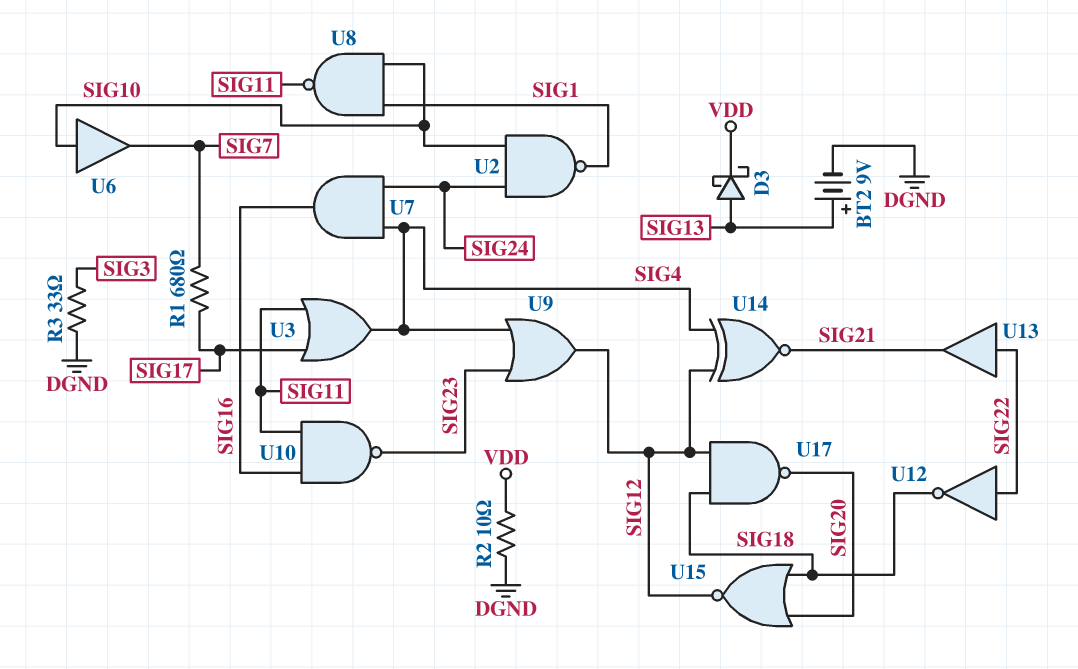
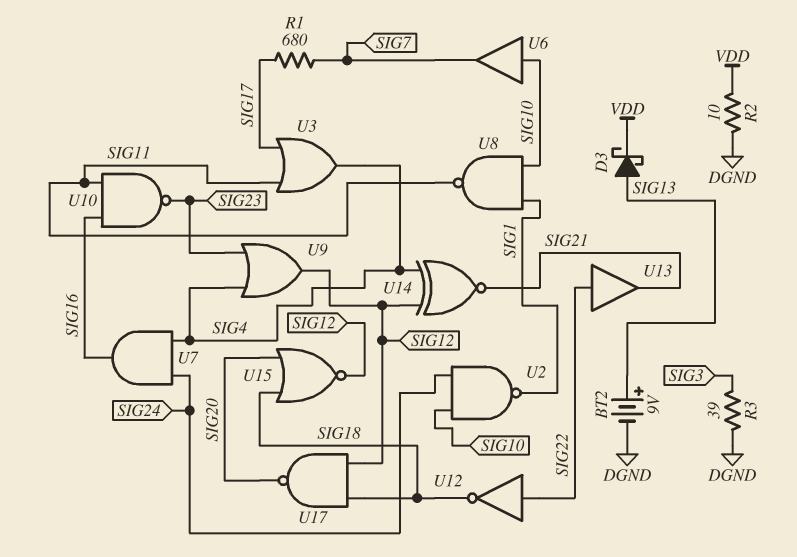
R3: 33 (DGND, SIG3) -> 39 (DGND, SIG3)

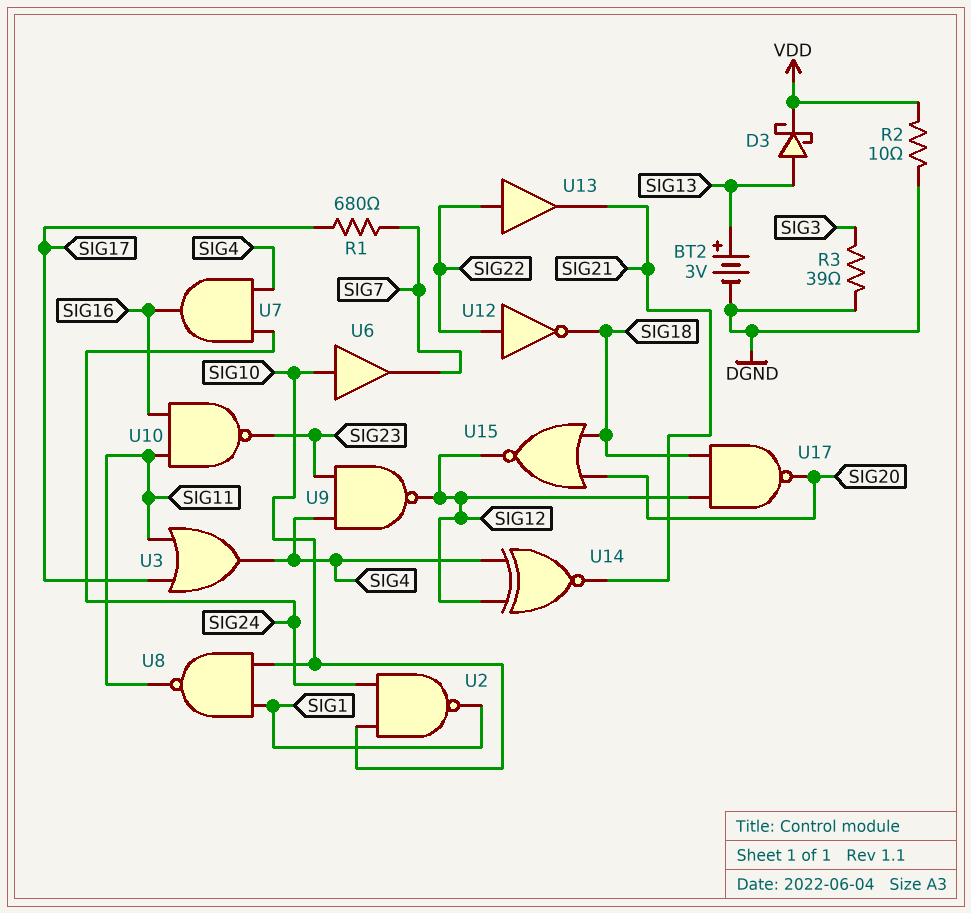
BT2: 9V (plus SIG13, minus DGND) -> 3V (plus SIG13, minus DGND)
U9: OR (in SIG4, in SIG23, out SIG12) -> NAND (in SIG4, in SIG23, out SIG12)

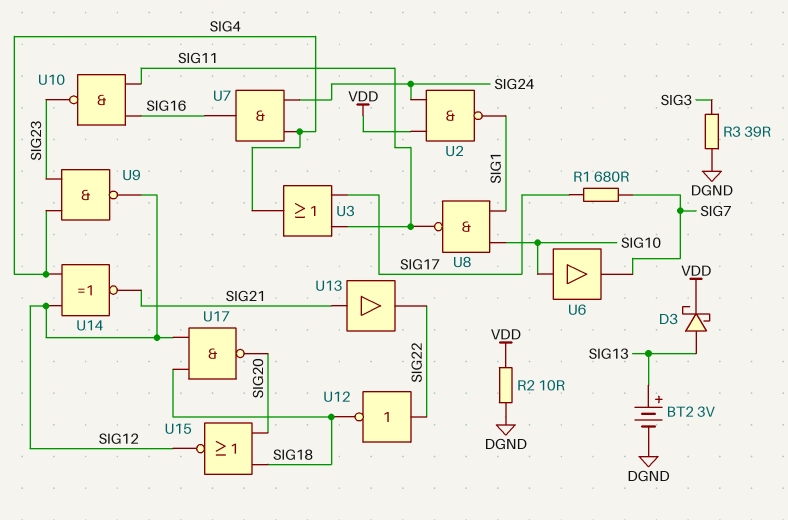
U2: NAND (in SIG10, in SIG24, out SIG1) -> NAND (in SIG24, in VDD, out SIG1)
U13: buffer (in SIG22, out SIG21) -> buffer (in SIG21, out SIG22)

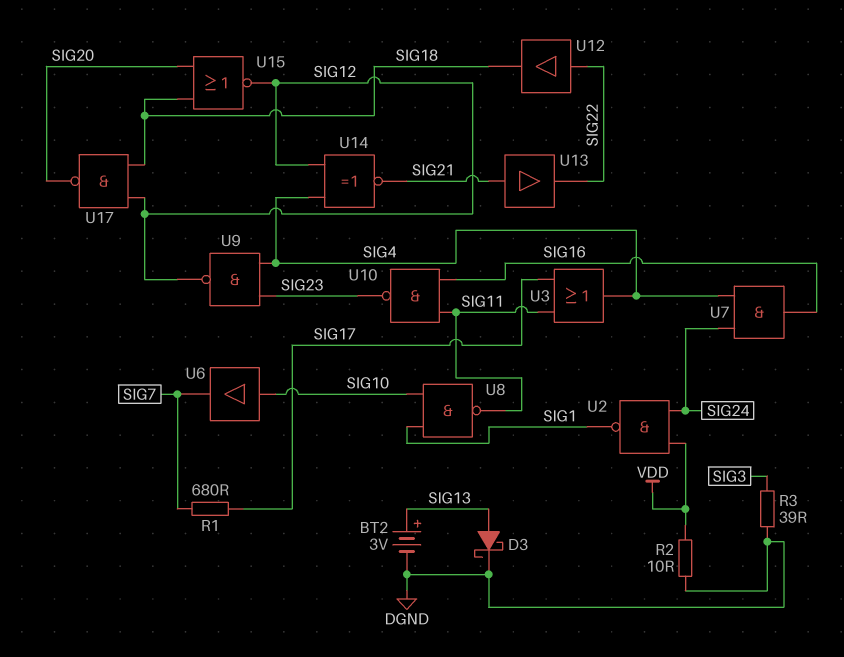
D3: schottky (A SIG13, K VDD) -> schottky (A SIG13, K DGND)
U12: NOT (in SIG22, out SIG18) -> buffer (in SIG22, out SIG18)

